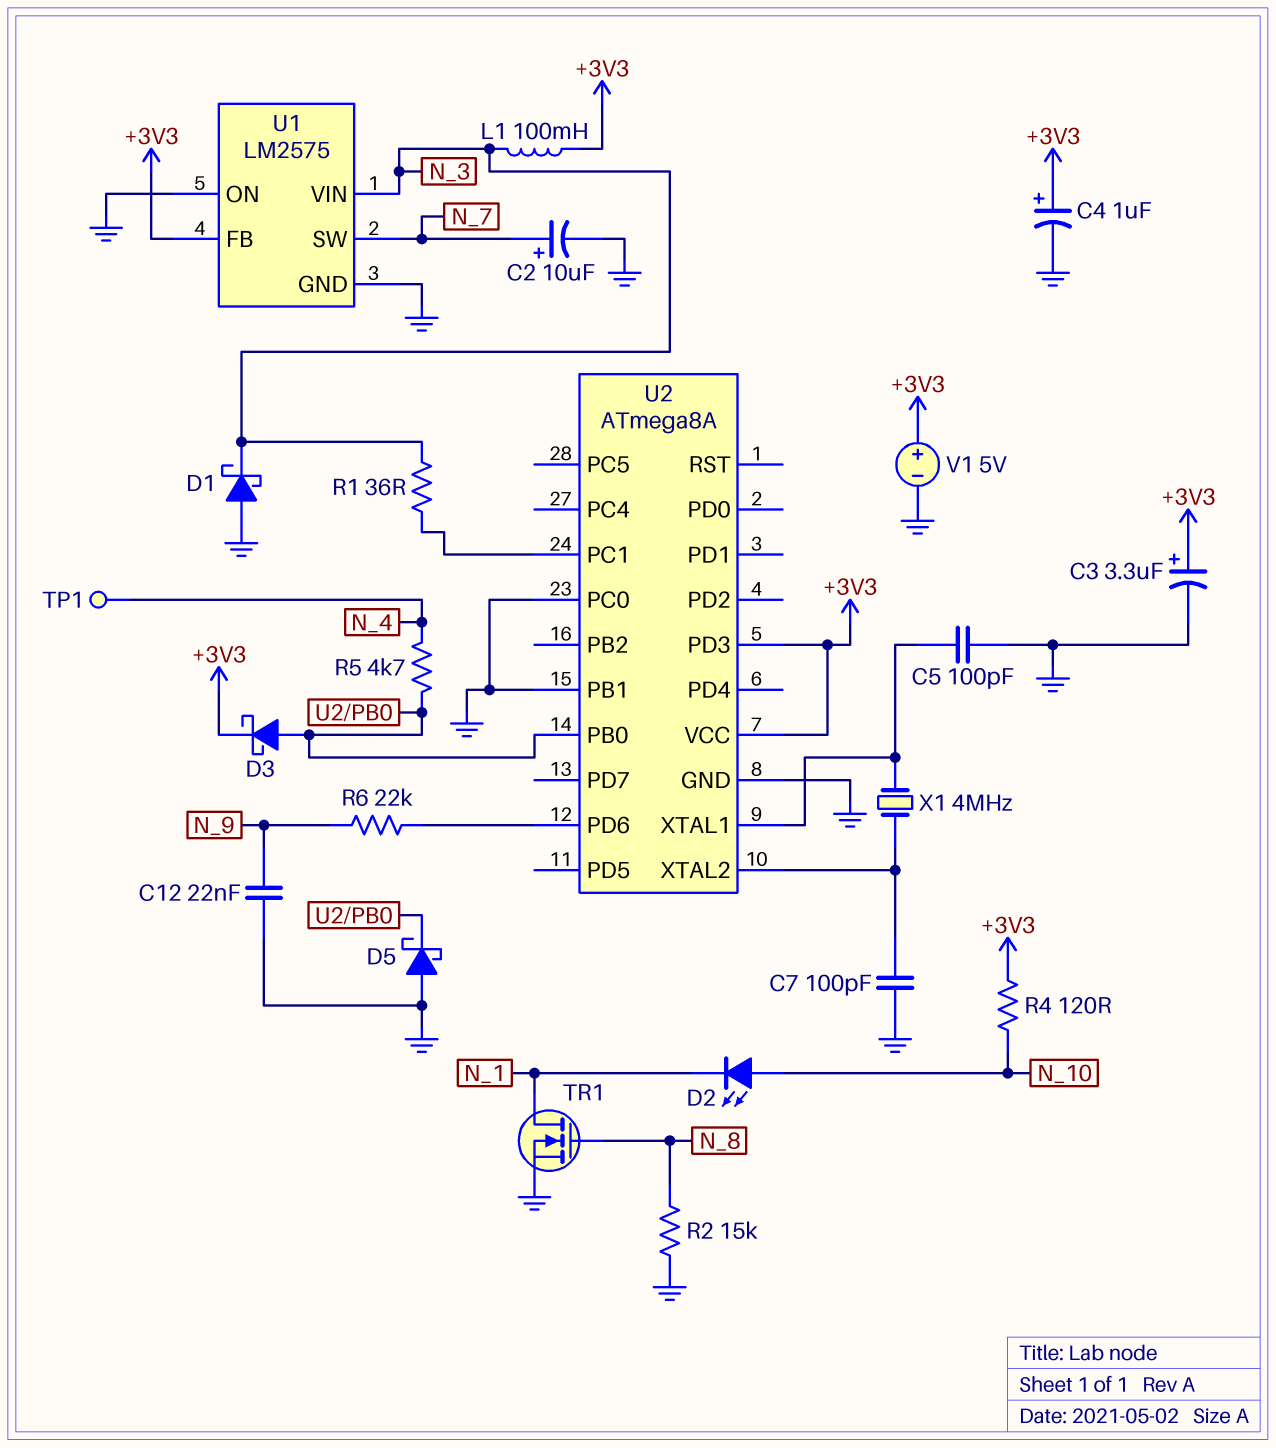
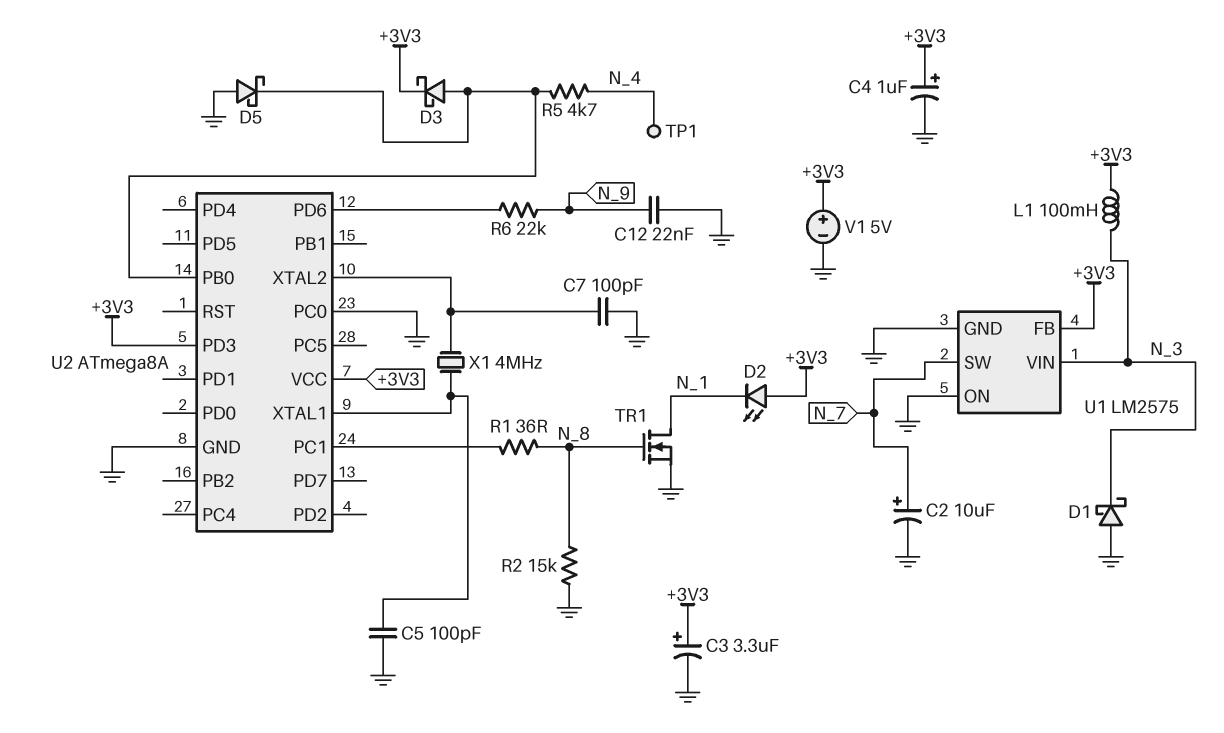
D2: LED (A N_10, K N_1) -> LED (A +3V3, K N_1)
R1: 36 (N_3, U2/PC1) -> 36 (N_8, U2/PC1)
R4: 120 (+3V3, N_10) -> none
U2 pin PB1: GND -> none

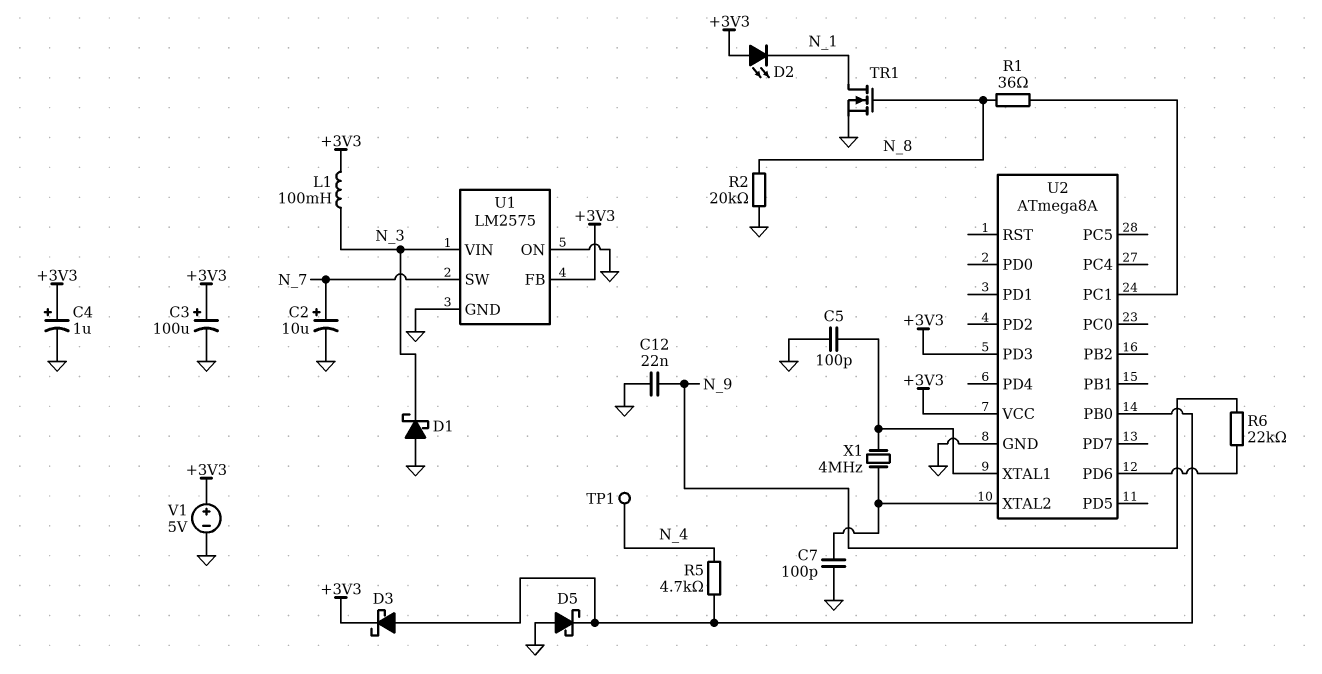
C3: 3.3uF (plus +3V3, minus GND) -> 100uF (plus +3V3, minus GND)
R2: 15k (GND, N_8) -> 20k (GND, N_8)
U2 pin PC0: GND -> none

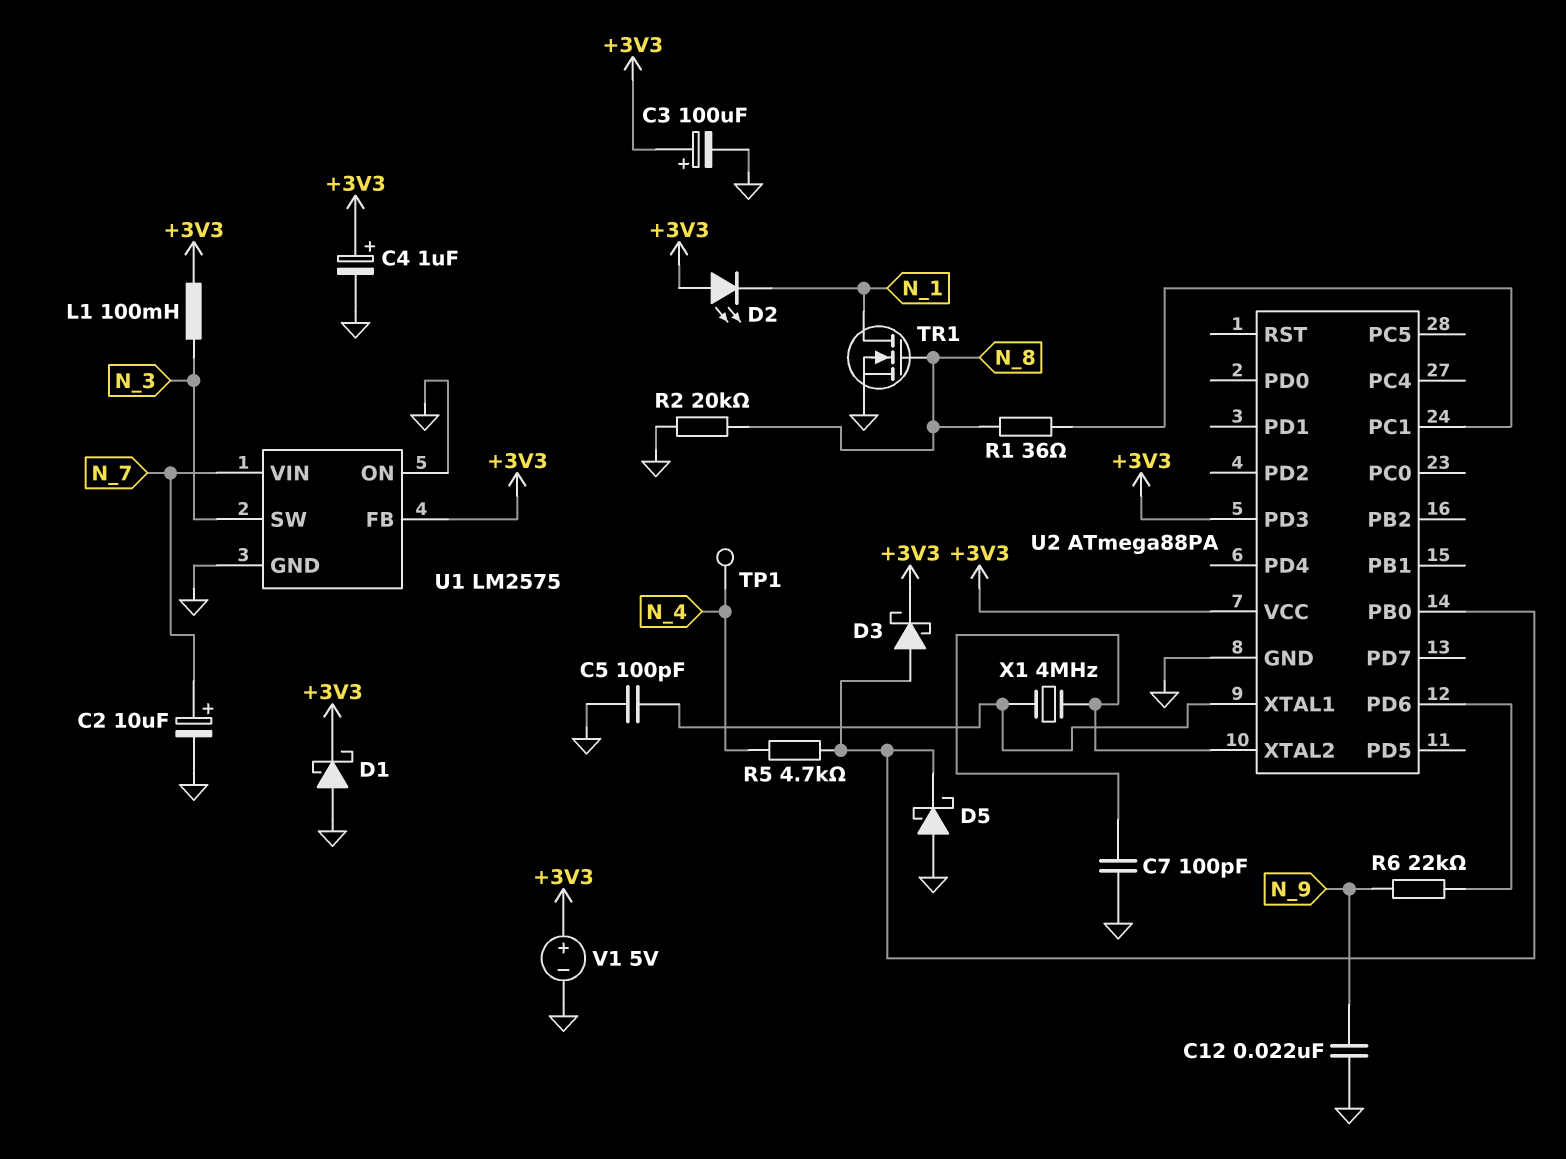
D1: schottky (A GND, K N_3) -> schottky (A GND, K +3V3)
U1 pin SW: N_7 -> N_3
U1 pin VIN: N_3 -> N_7
U2: ATmega8A -> ATmega88PA

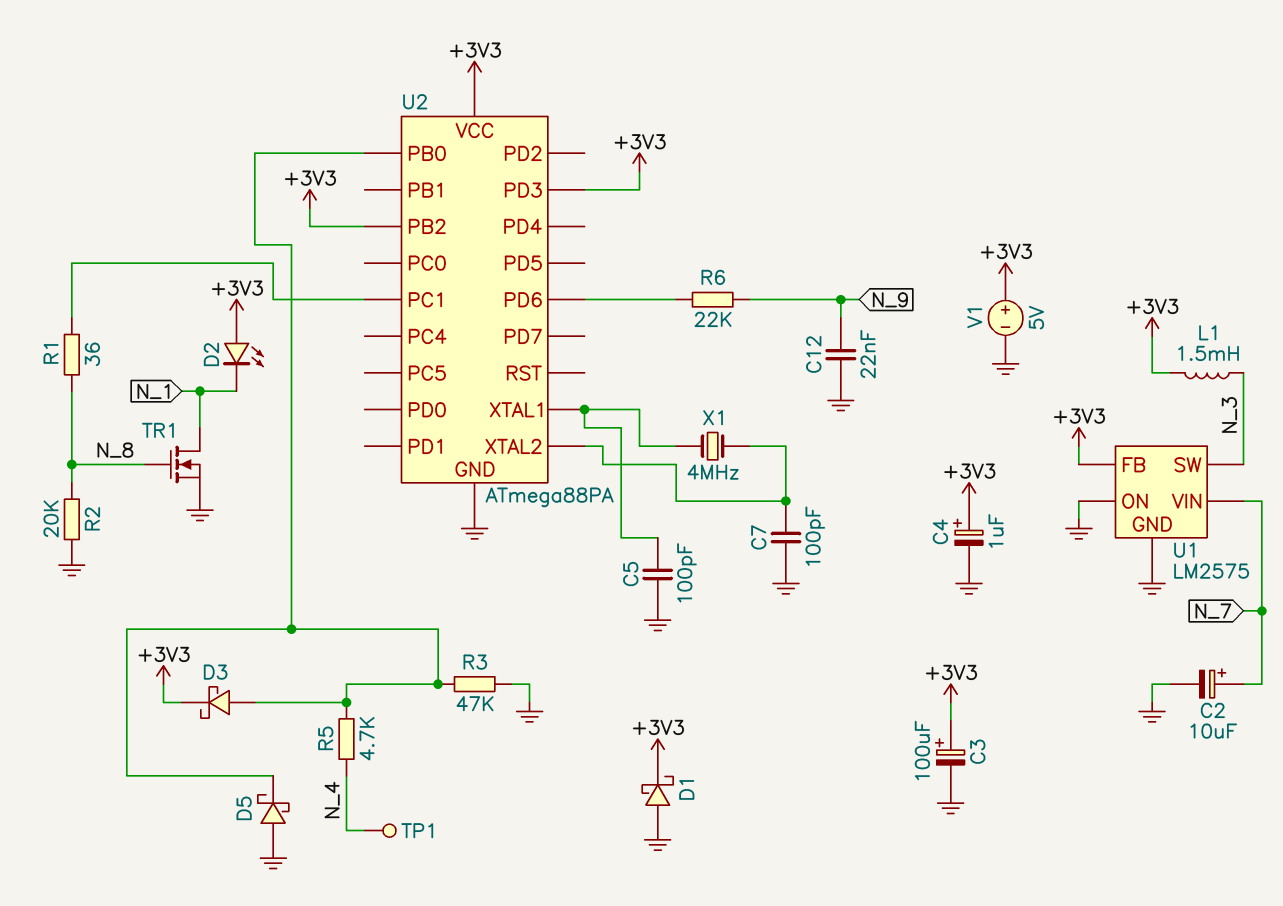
L1: 100mH (+3V3, N_3) -> 1.5mH (+3V3, N_3)
R3: none -> 47k (GND, U2/PB0)
U2 pin PB2: none -> +3V3

